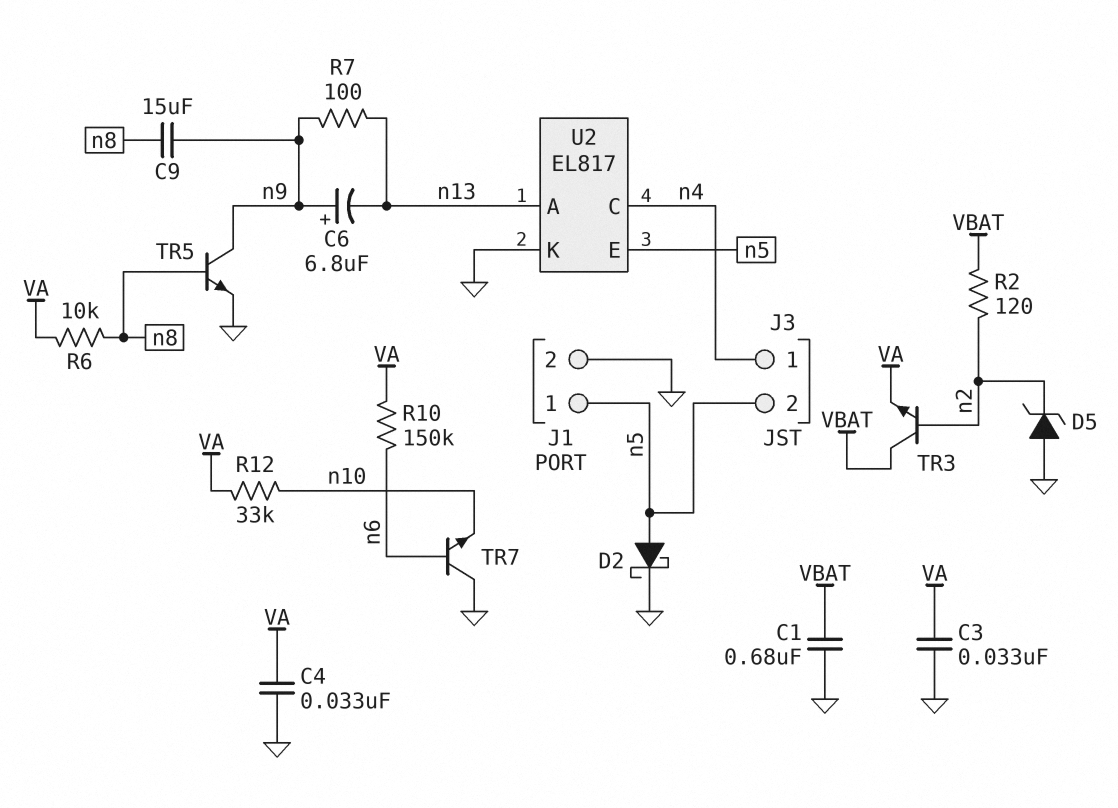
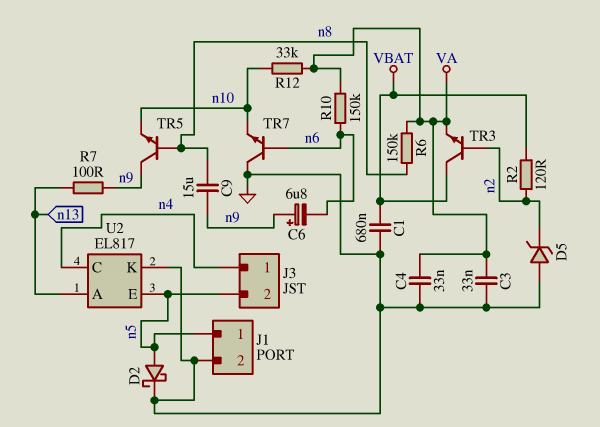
C6: 6.8uF (plus n9, minus n13) -> 6.8uF (plus n9, minus n6)
R6: 10k (VA, n8) -> 150k (VA, n8)
TR5: NPN (B n8, C n9, E GND) -> NPN (B n8, C n9, E n10)

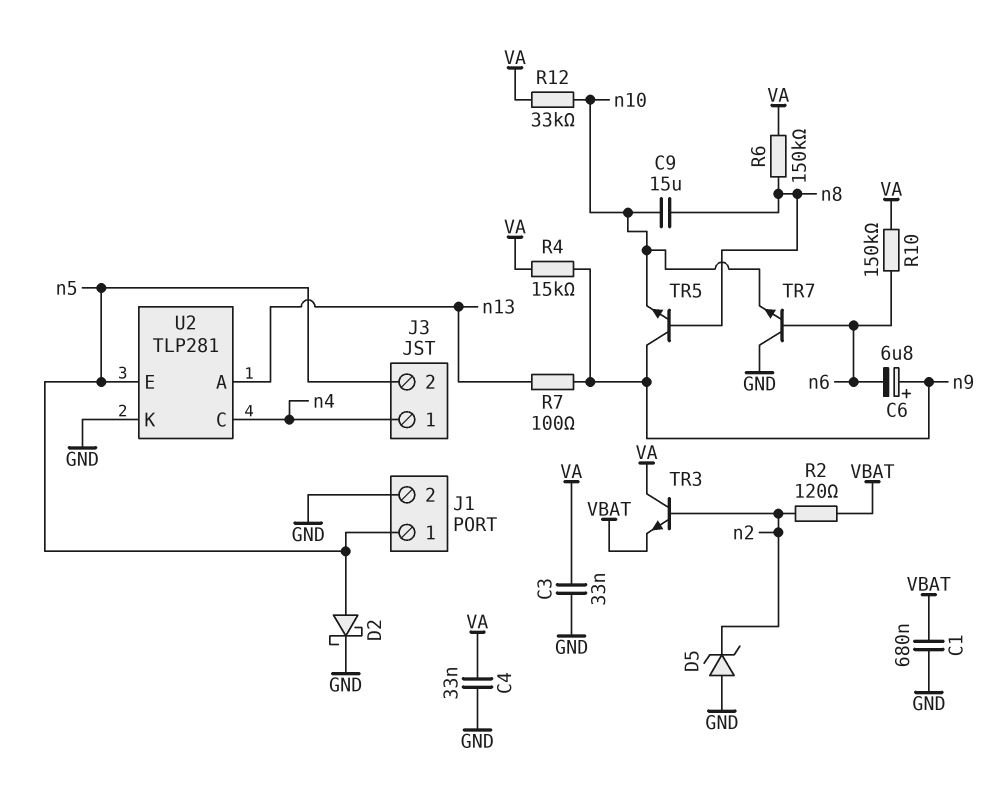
C9: 15uF (n8, n9) -> 15uF (n8, n10)
R4: none -> 15k (VA, n9)
TR3: NPN (B n2, C VBAT, E VA) -> NPN (B n2, C VA, E VBAT)
U2: EL817 -> TLP281

